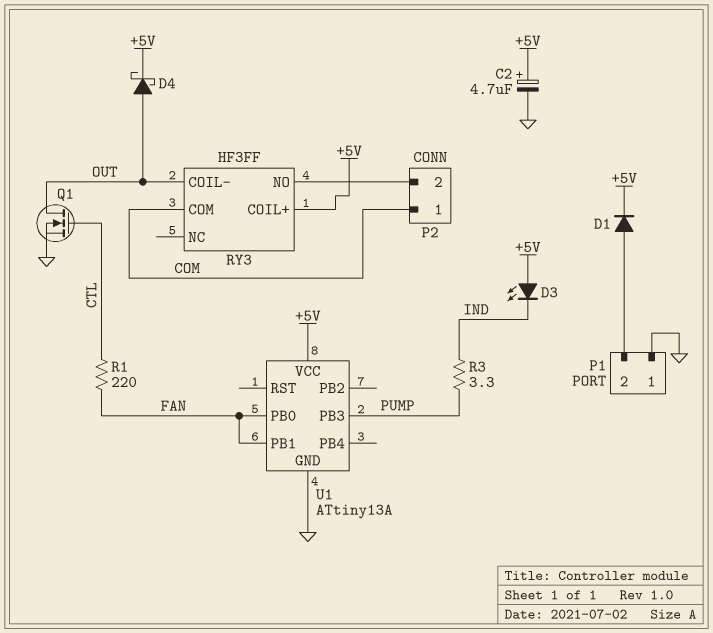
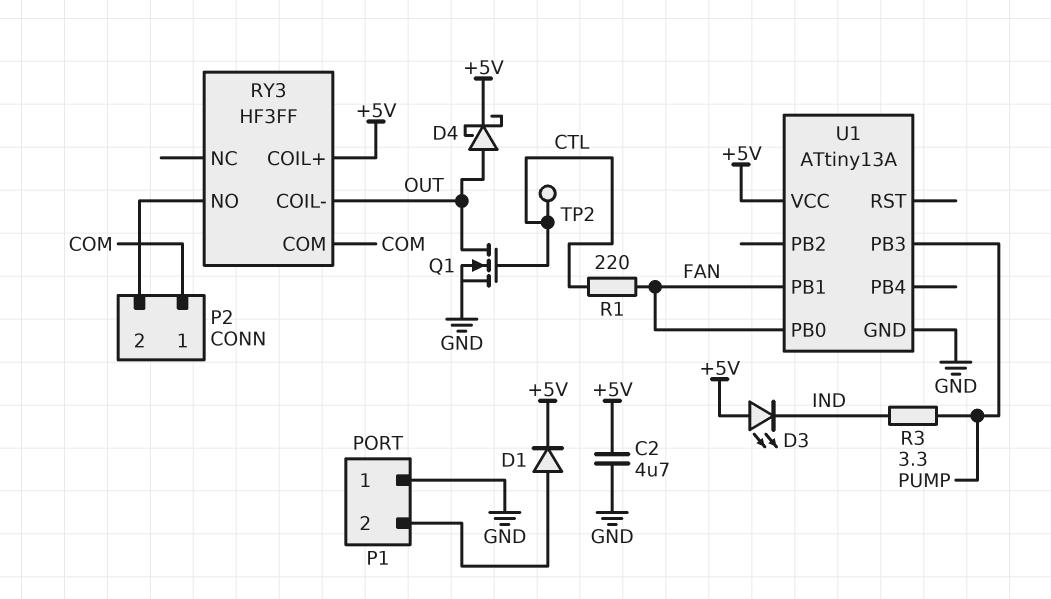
C2: 4.7uF (plus +5V, minus GND) -> 4.7uF (+5V, GND)
TP2: none -> test point (CTL)

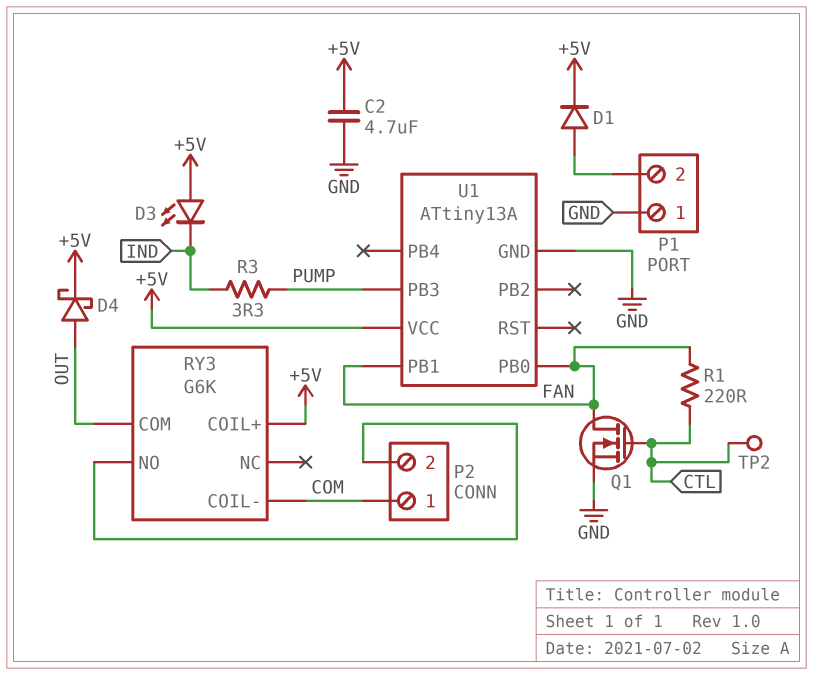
Q1: NMOS (G CTL, D OUT, S GND) -> NMOS (G CTL, D FAN, S GND)
RY3: HF3FF -> G6K
RY3 pin COIL-: OUT -> COM
RY3 pin COM: COM -> OUT

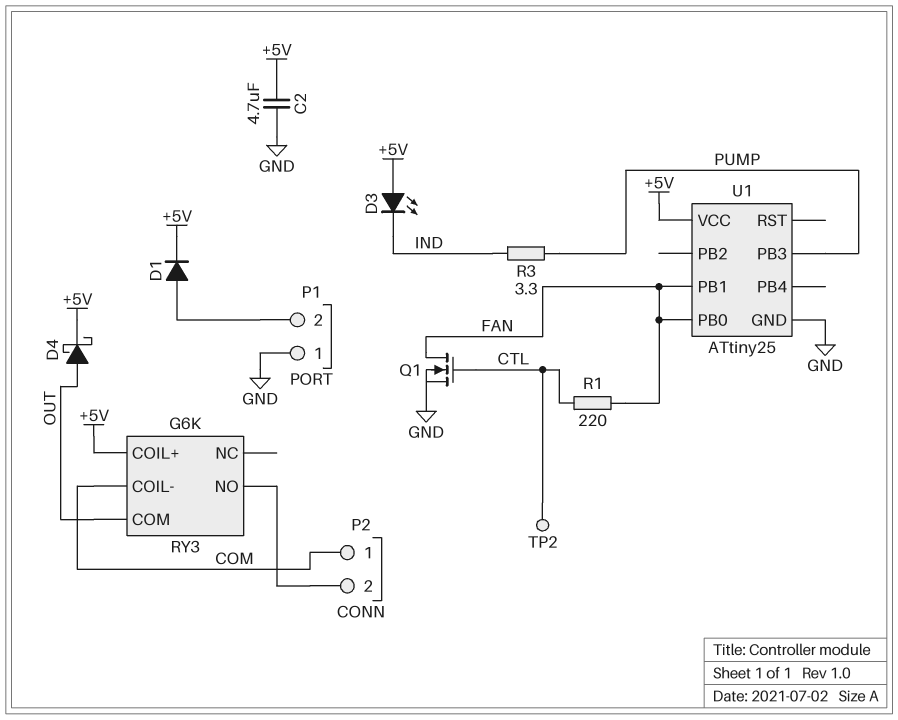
U1: ATtiny13A -> ATtiny25

